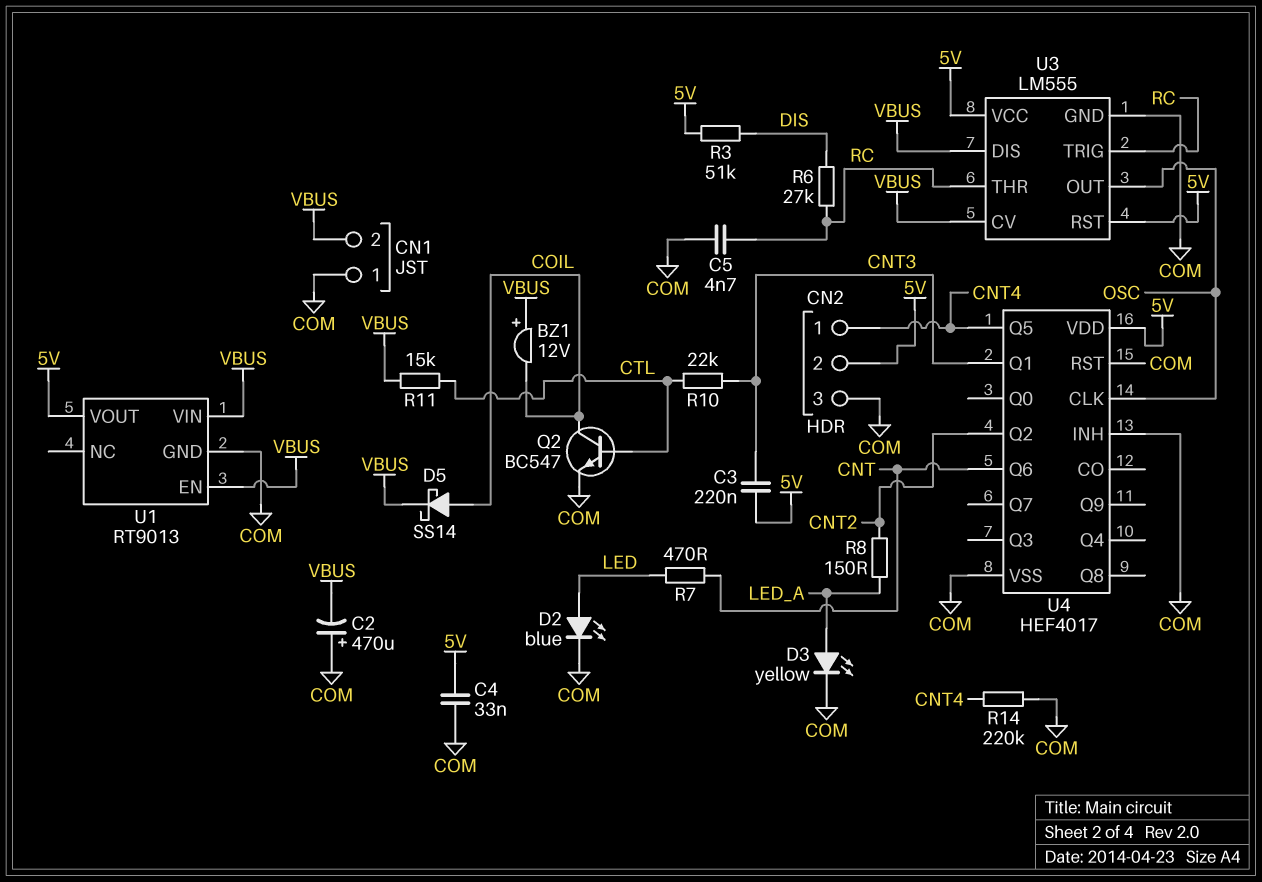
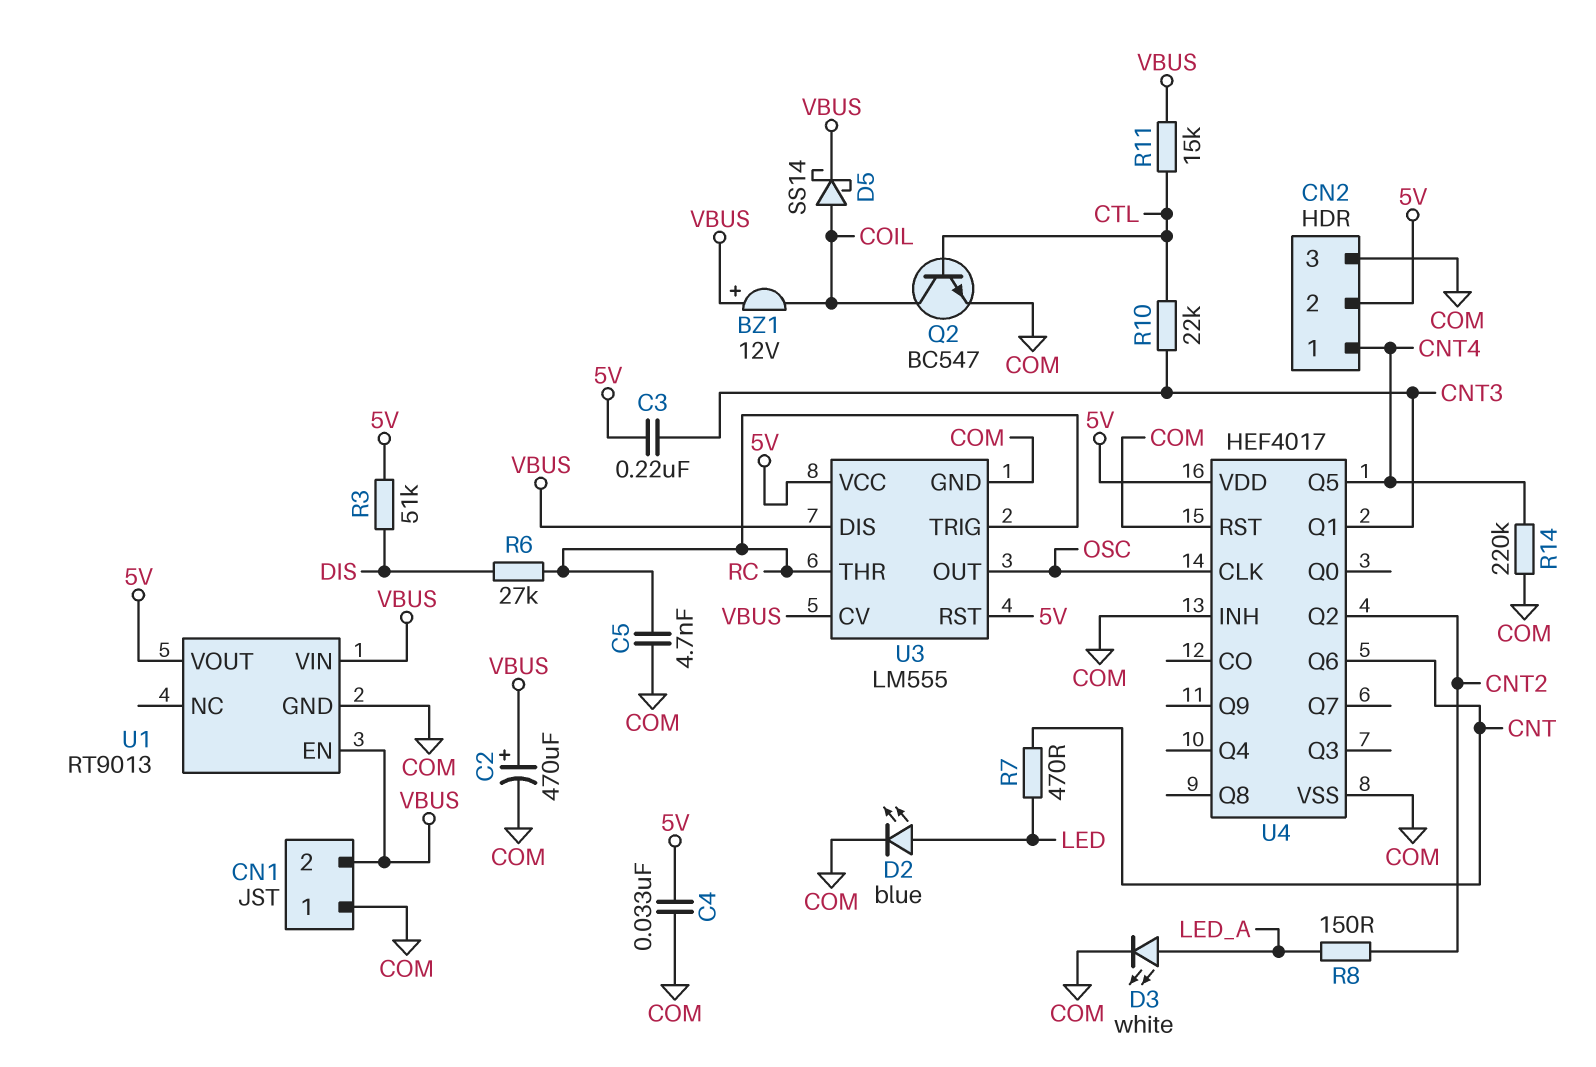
C2: 470uF (plus COM, minus VBUS) -> 470uF (plus VBUS, minus COM)
D3: LED yellow (A LED_A, K COM) -> LED white (A LED_A, K COM)

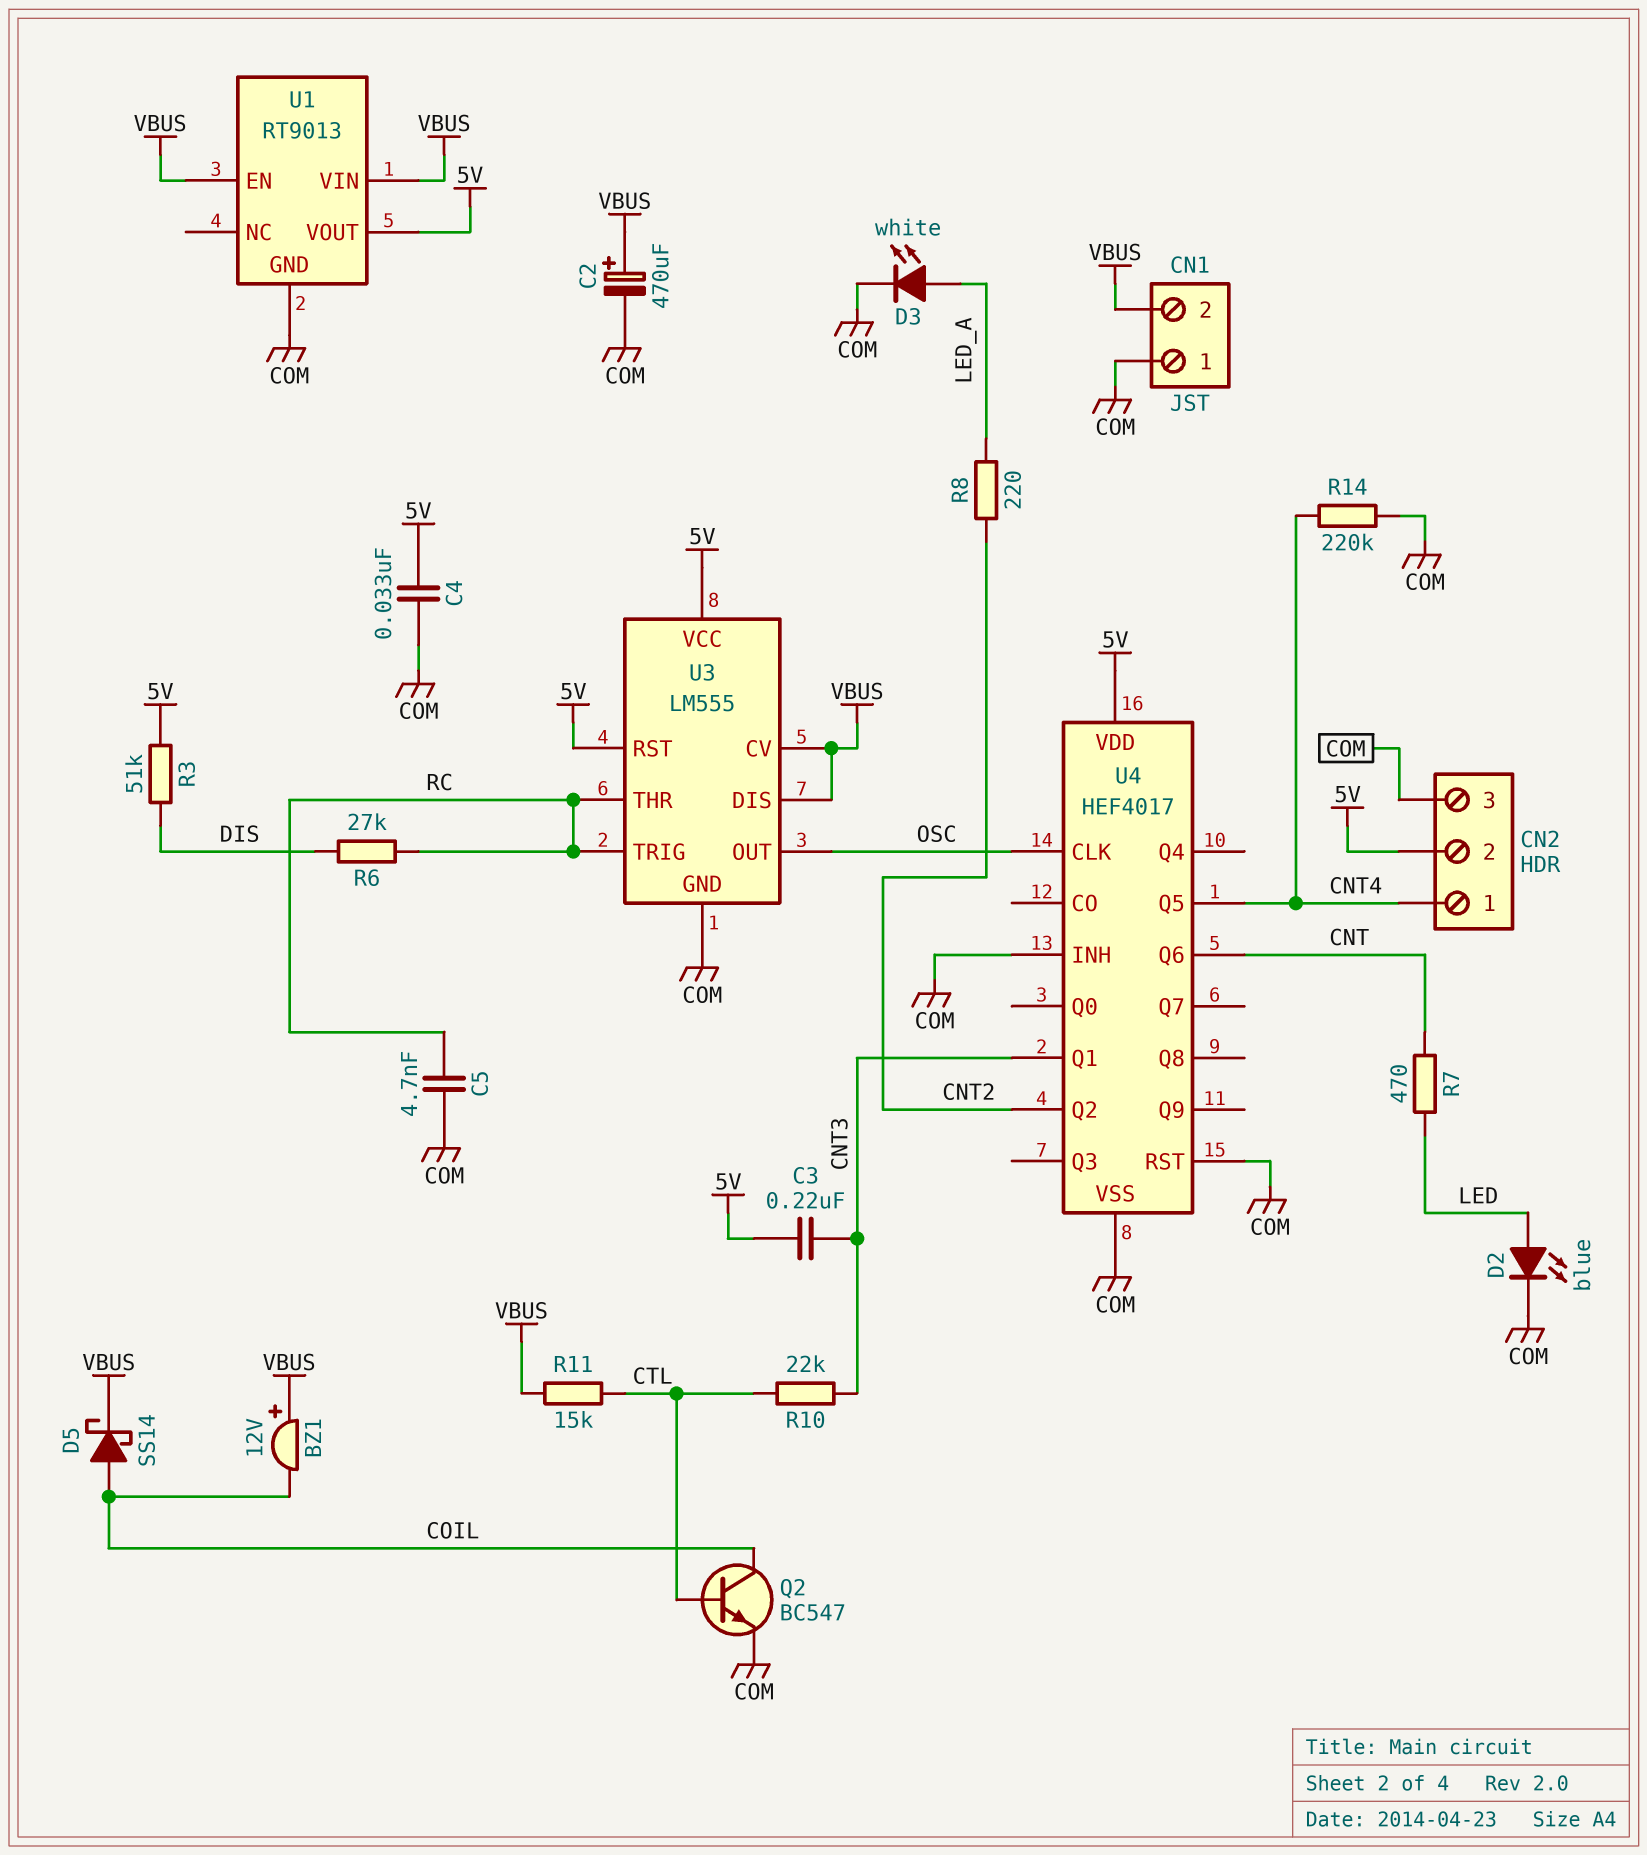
R8: 150 (CNT2, LED_A) -> 220 (CNT2, LED_A)

